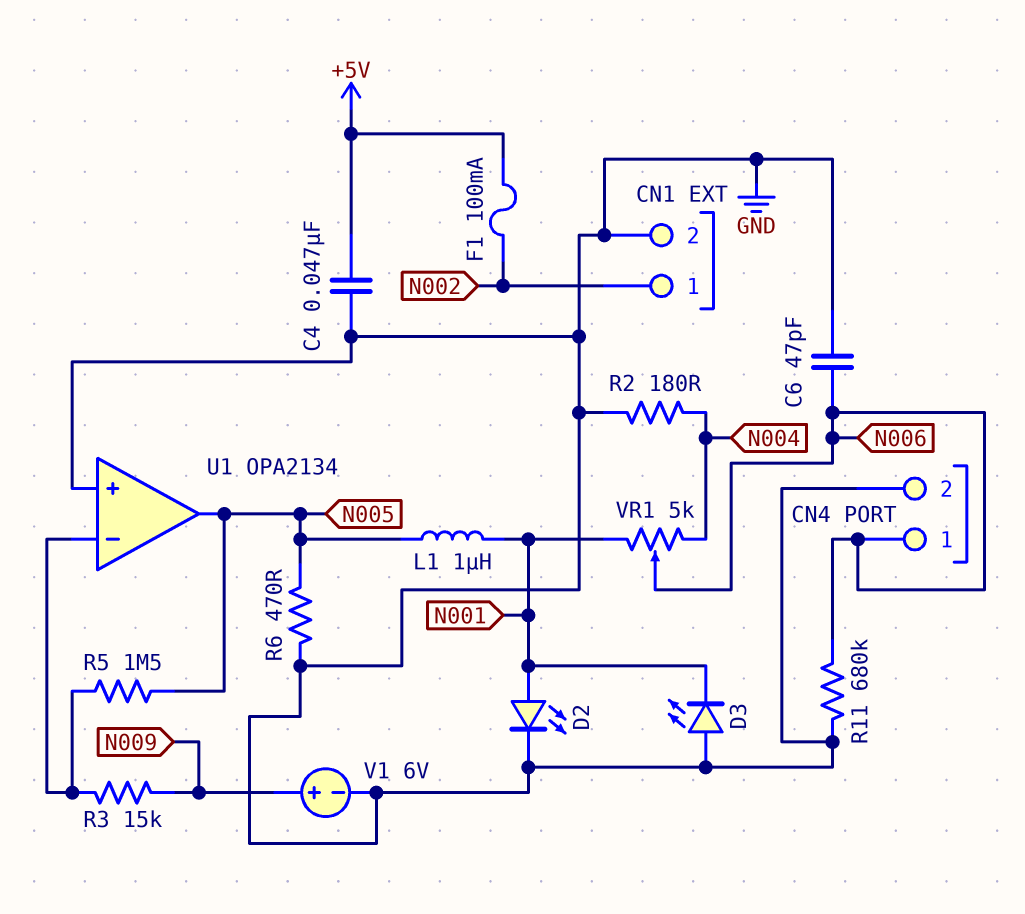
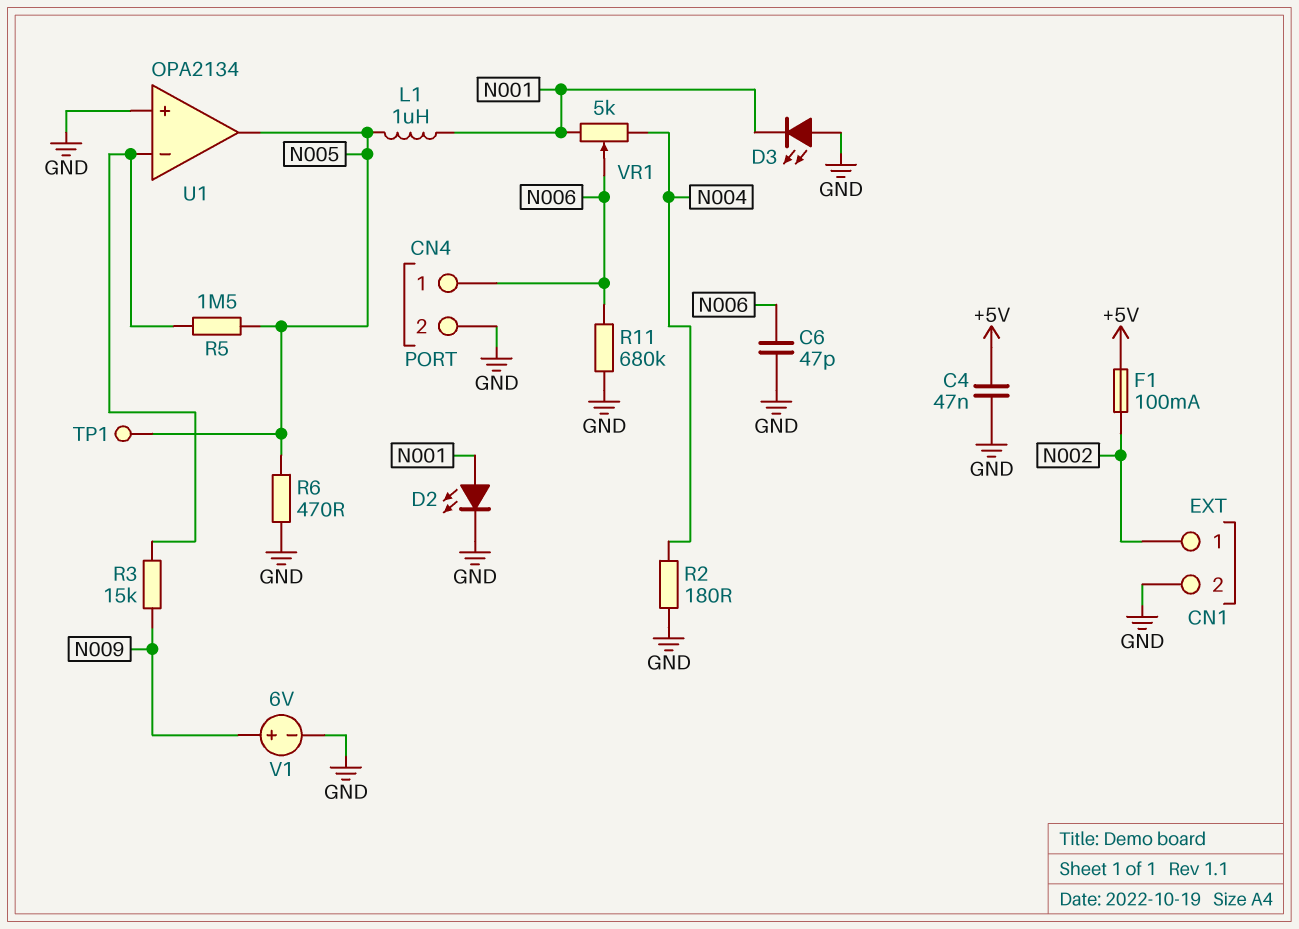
TP1: none -> test point (N005)

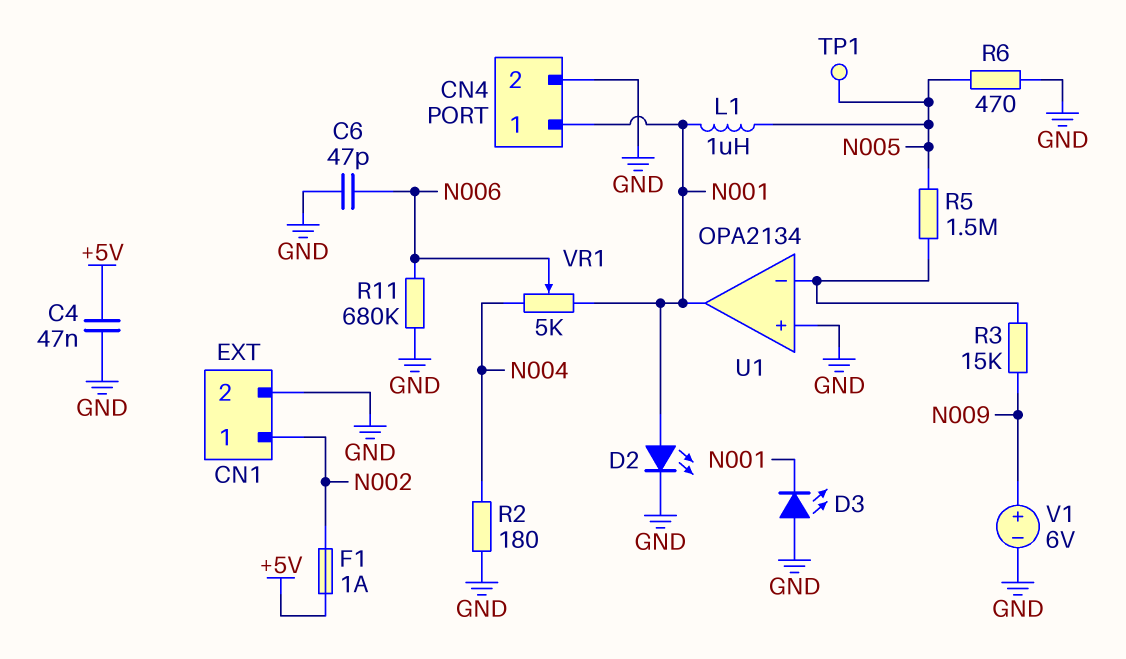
CN4 pin 1: N006 -> N001
F1: 100mA (+5V, N002) -> 1A (+5V, N002)
U1 pin out: N005 -> N001

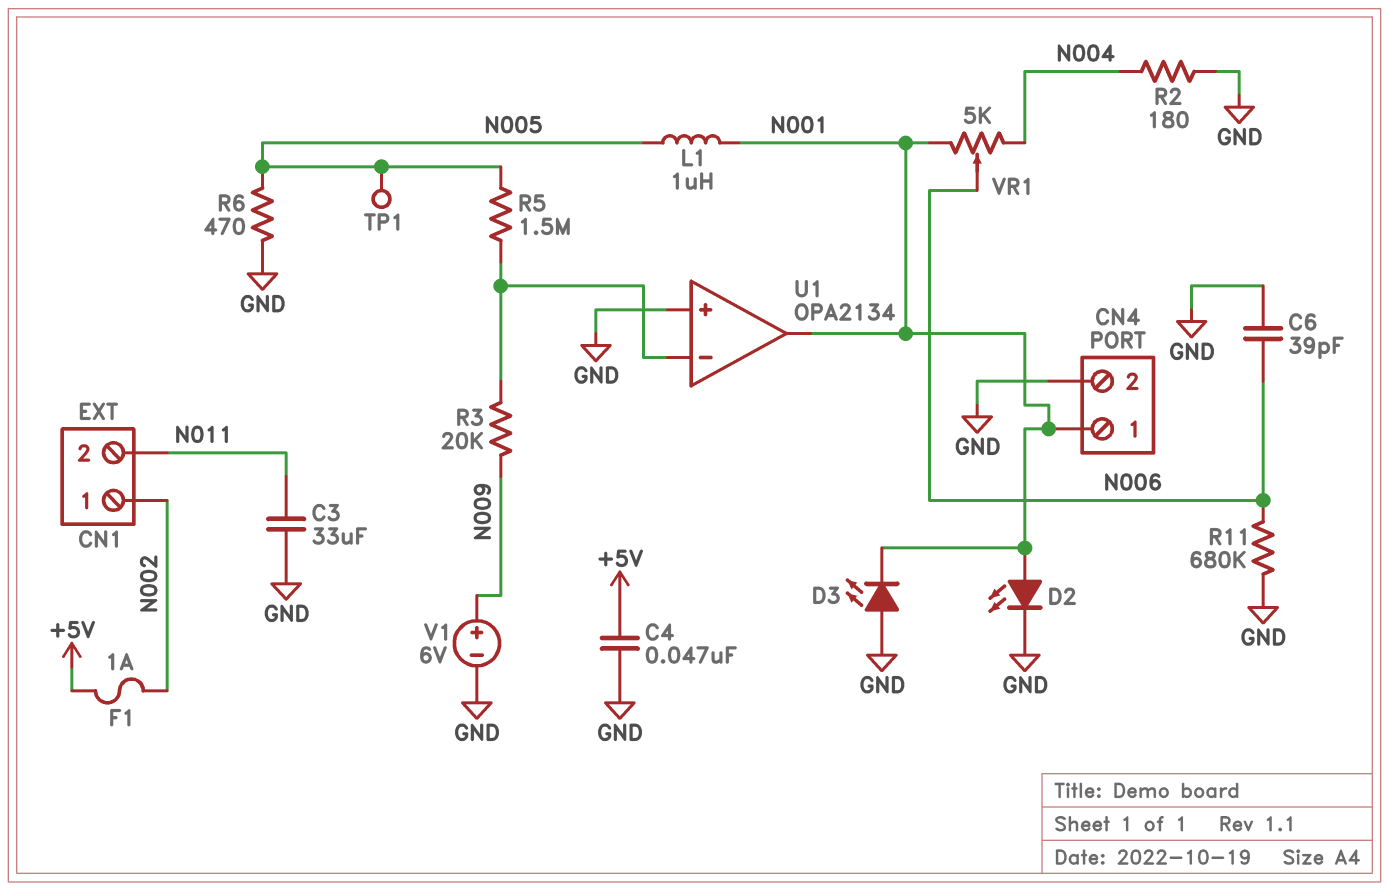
C3: none -> 33uF (GND, N011)
C6: 47pF (GND, N006) -> 39pF (GND, N006)
CN1 pin 2: GND -> N011
R3: 15k (N009, U1/in-) -> 20k (N009, U1/in-)

